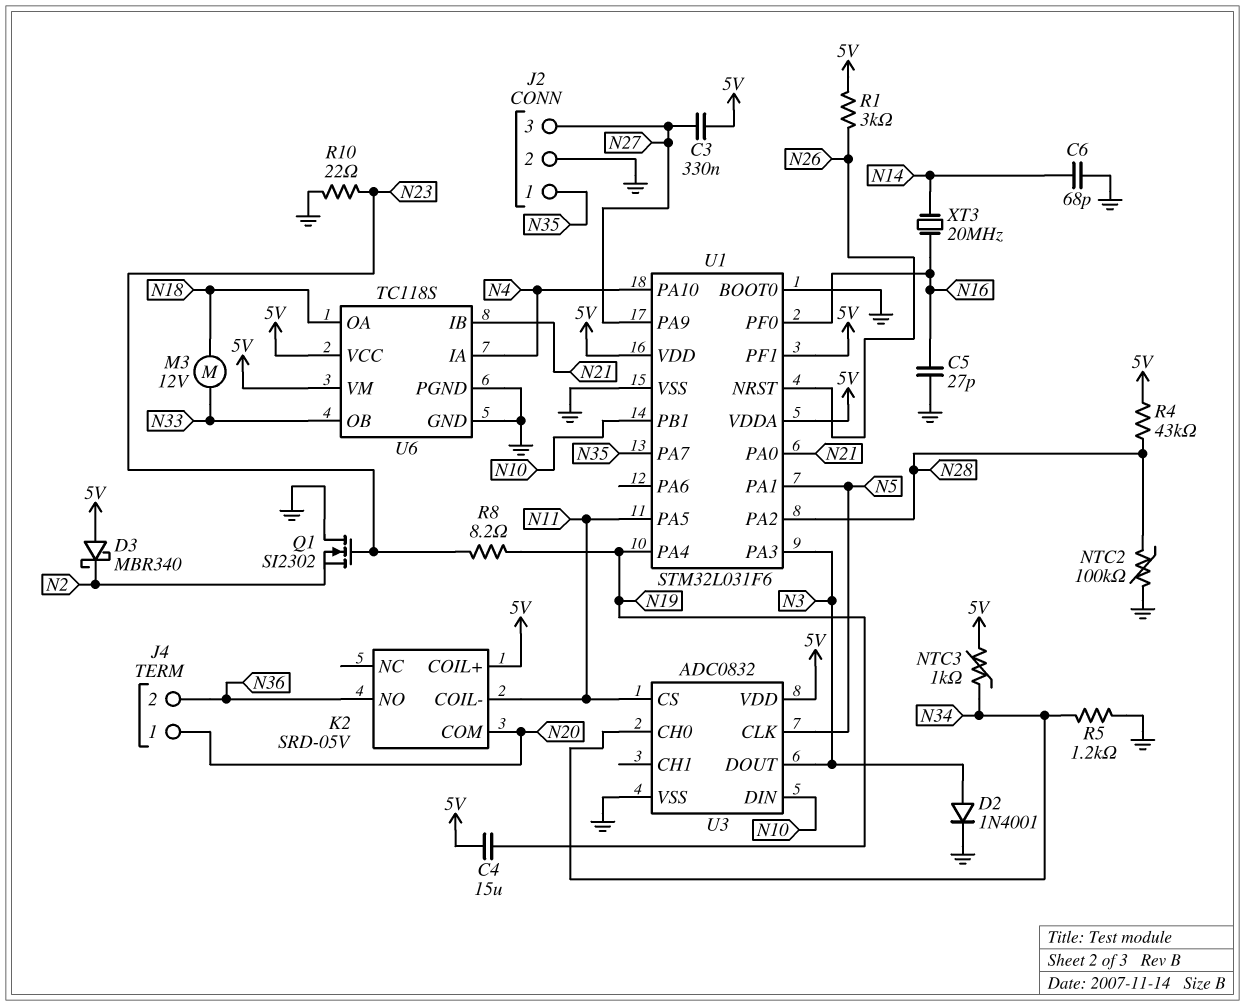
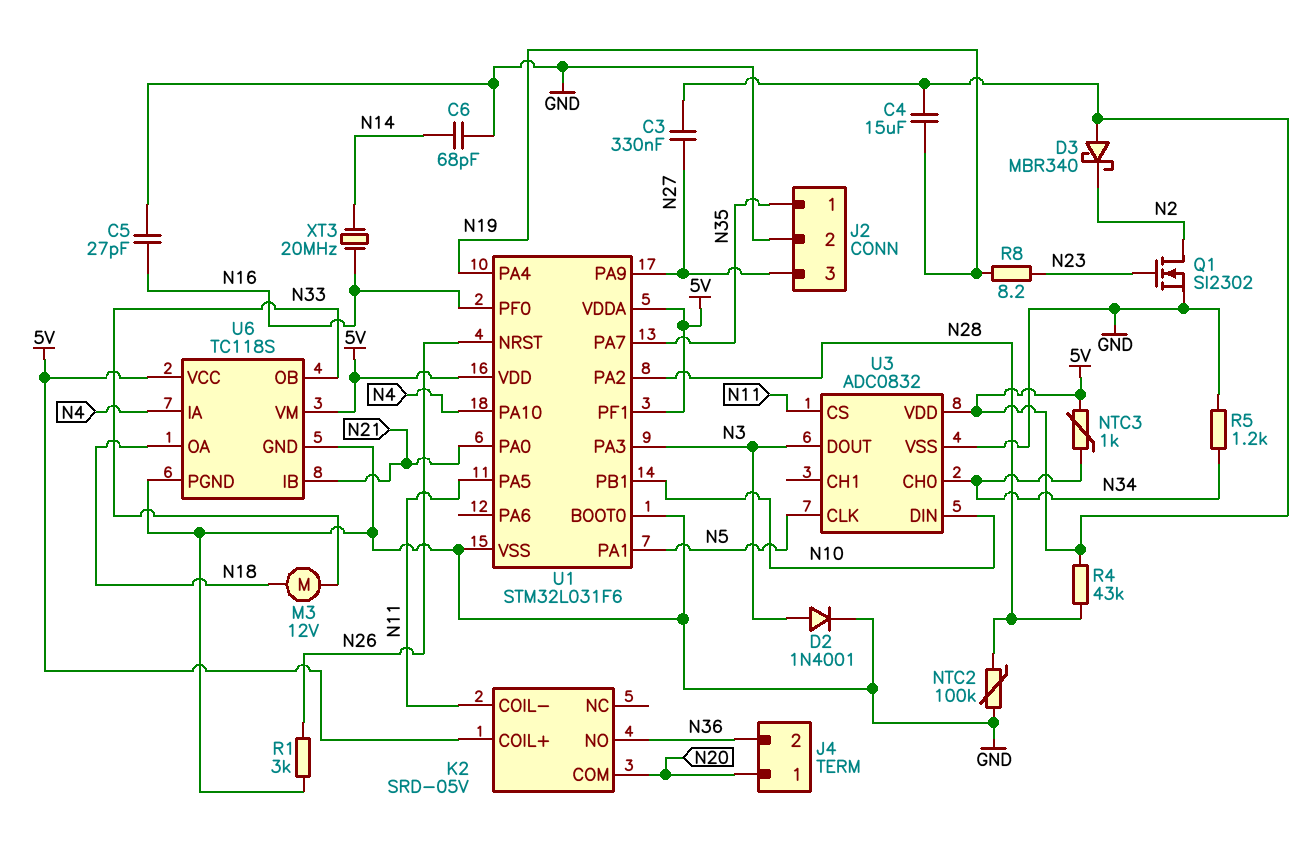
Q1: NMOS SI2302 (G N23, D GND, S N2) -> NMOS SI2302 (G N23, D N2, S GND)
R1: 3k (5V, N26) -> 3k (GND, N26)
R10: 22 (GND, N23) -> none

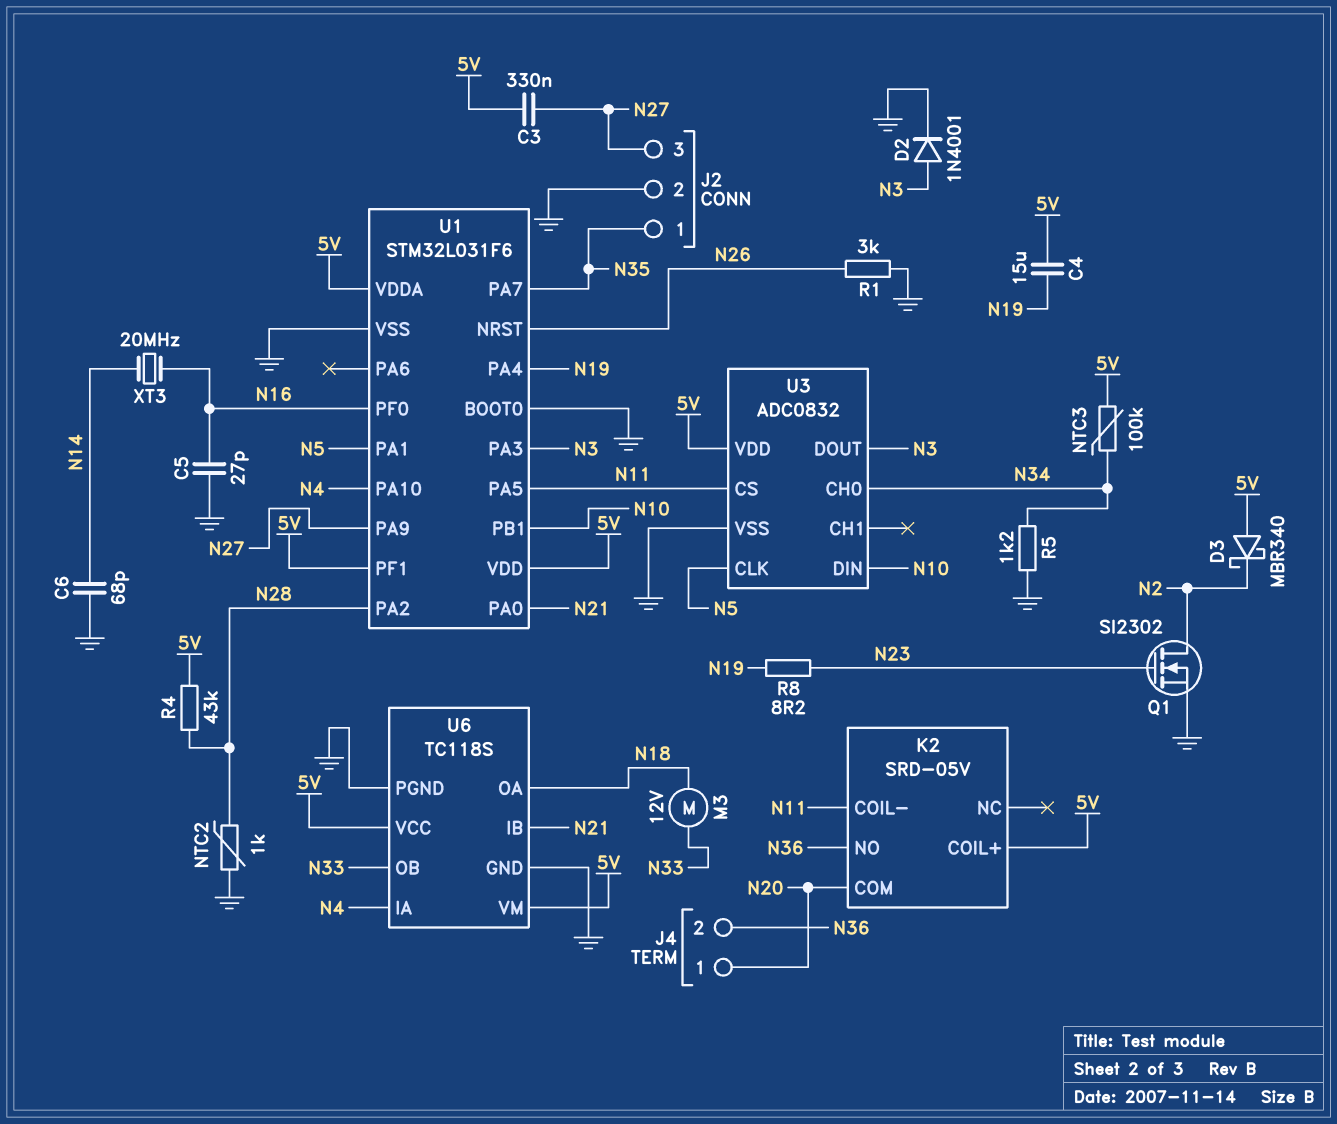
NTC2: 100k (GND, N28) -> 1k (GND, N28)
NTC3: 1k (5V, N34) -> 100k (5V, N34)

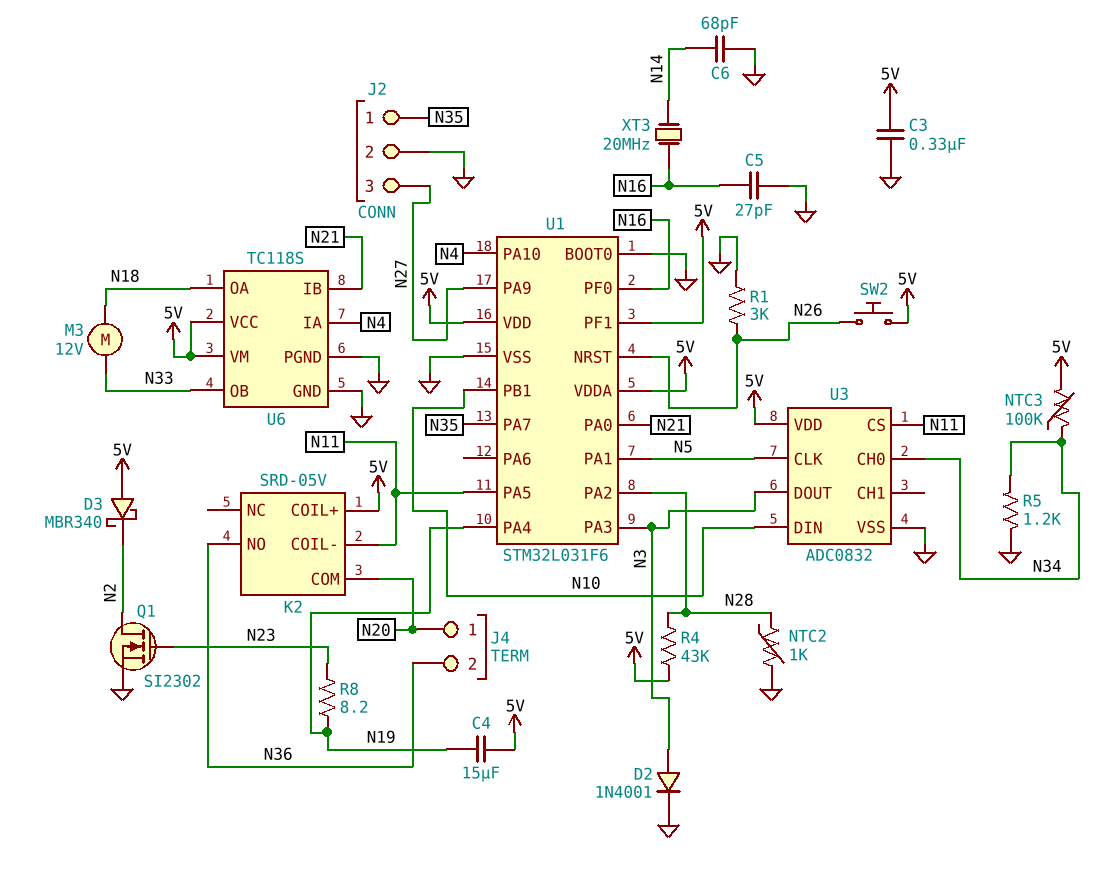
C3: 330nF (5V, N27) -> 330nF (5V, GND)
SW2: none -> button (5V, N26)

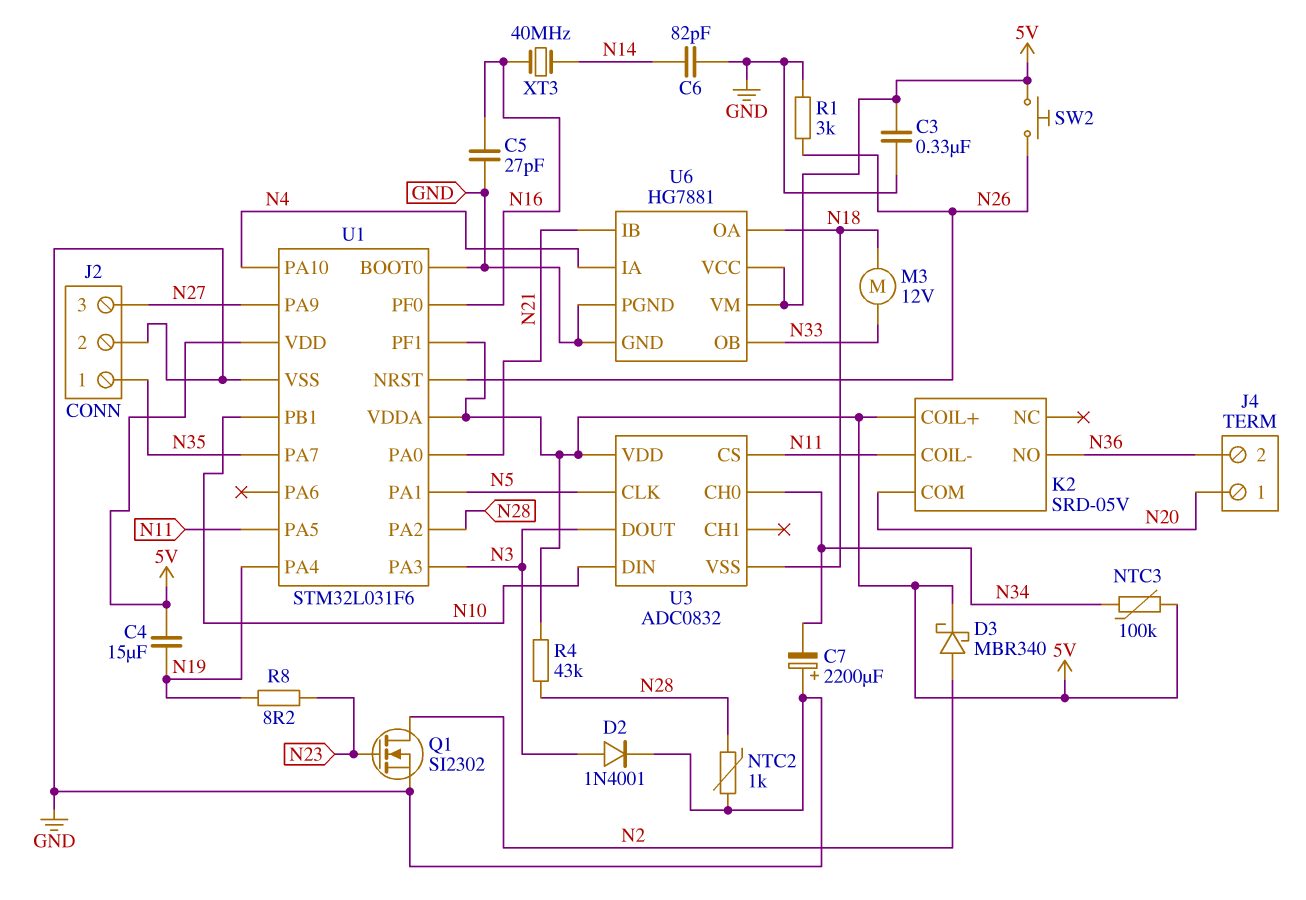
C6: 68pF (GND, N14) -> 82pF (GND, N14)
C7: none -> 2200uF (plus GND, minus N34)
D3: schottky MBR340 (A 5V, K N2) -> schottky MBR340 (A N2, K 5V)
R5: 1.2k (GND, N34) -> none
U3 pin VSS: GND -> N18
U6: TC118S -> HG7881
XT3: 20MHz (N14, N16) -> 40MHz (N14, N16)

